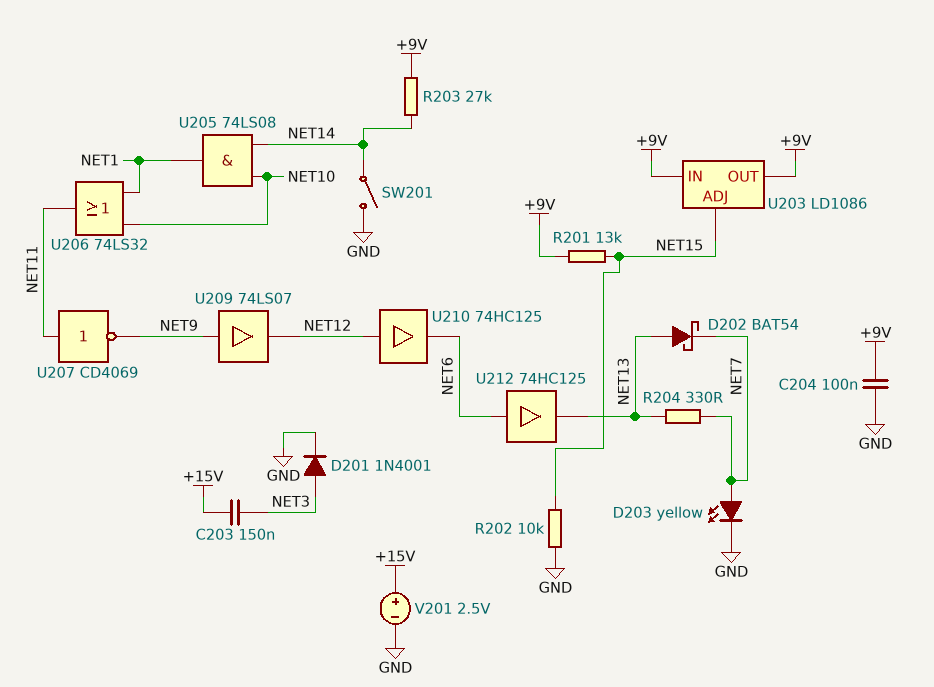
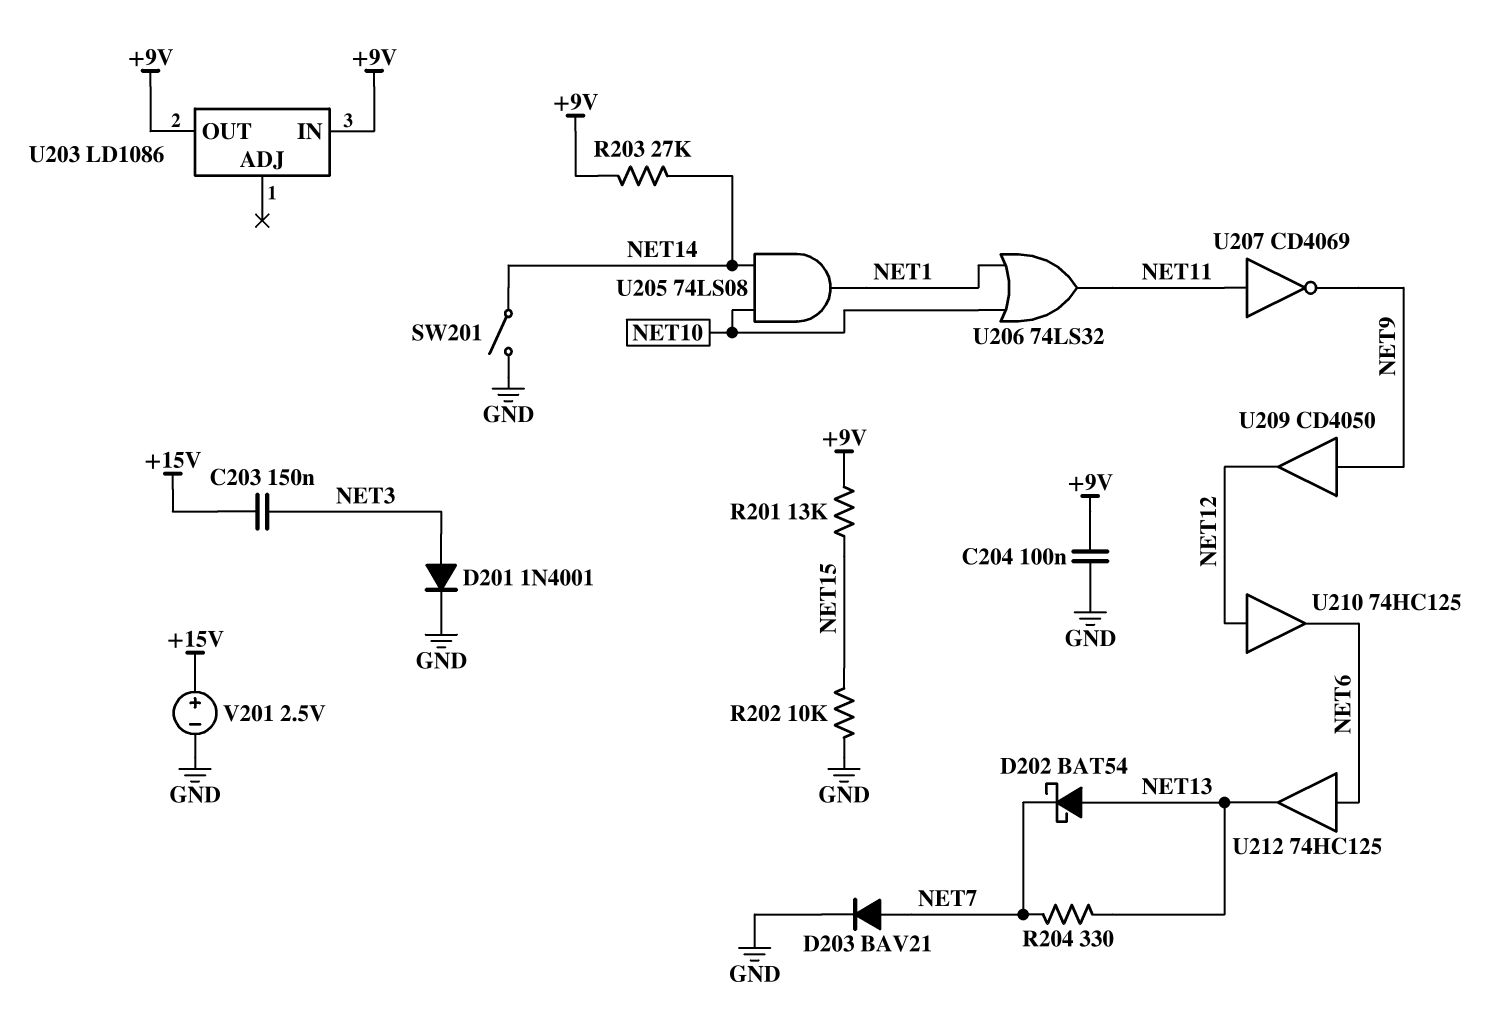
D203: LED yellow (A NET7, K GND) -> diode BAV21 (A NET7, K GND)
U203 pin ADJ: NET15 -> none
U209: buffer 74LS07 (in NET9, out NET12) -> buffer CD4050 (in NET9, out NET12)

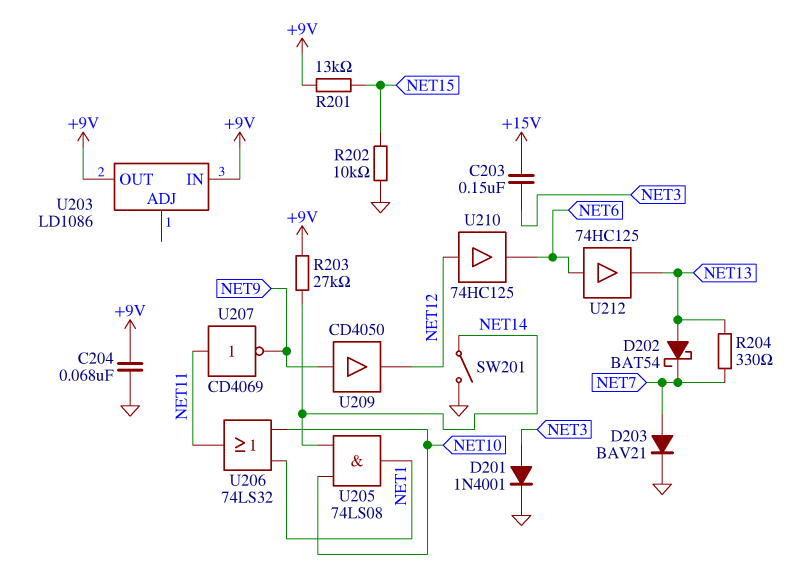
C204: 100nF (+9V, GND) -> 68nF (+9V, GND)
V201: 2.5V (plus +15V, minus GND) -> none

